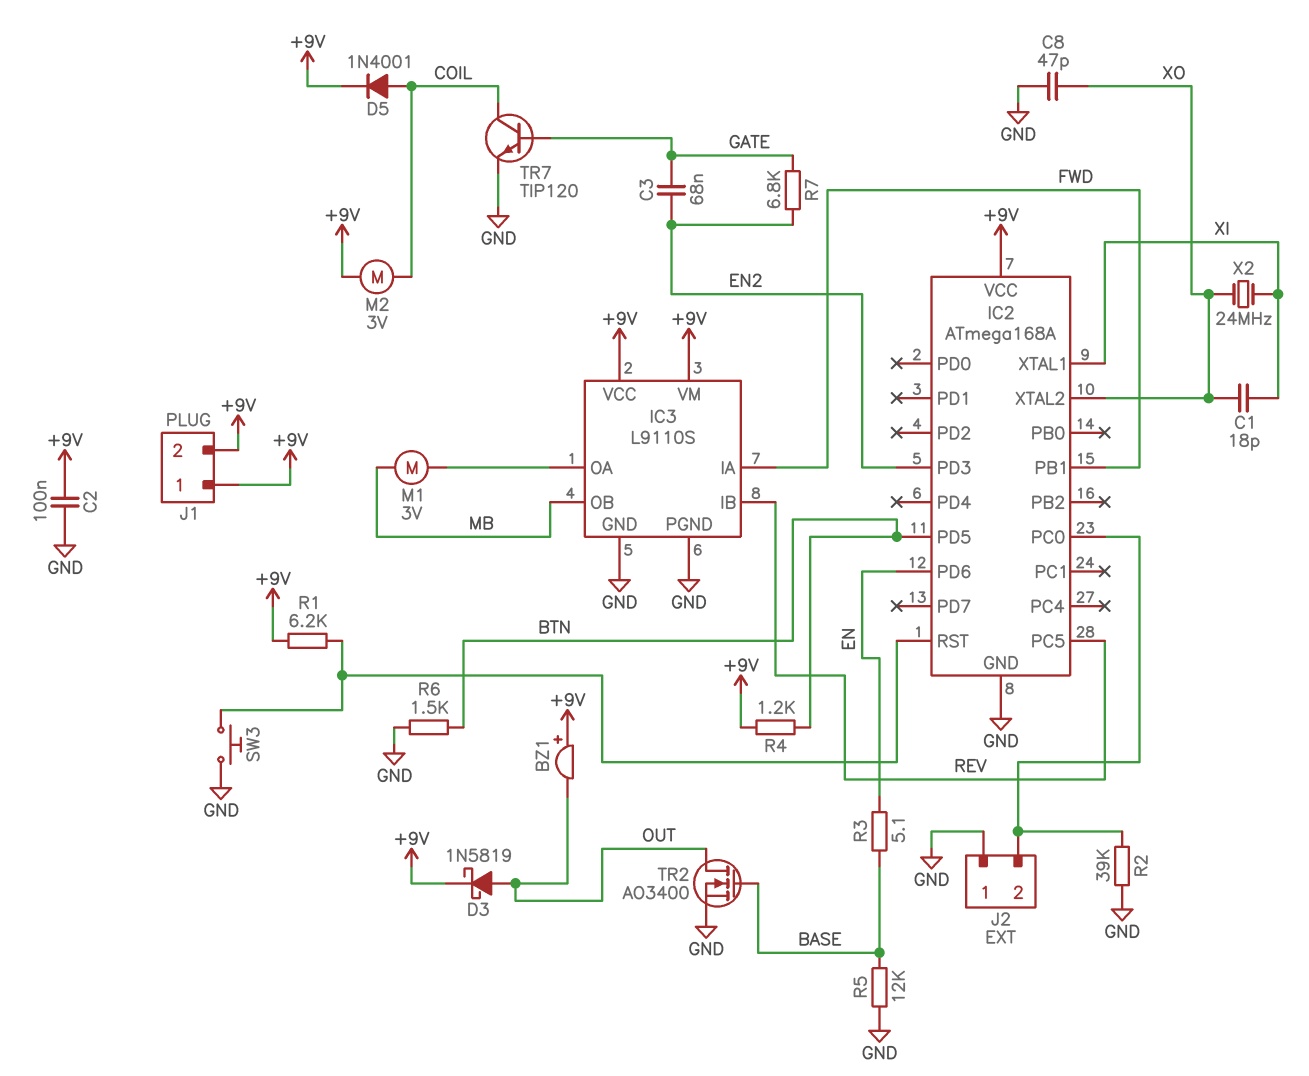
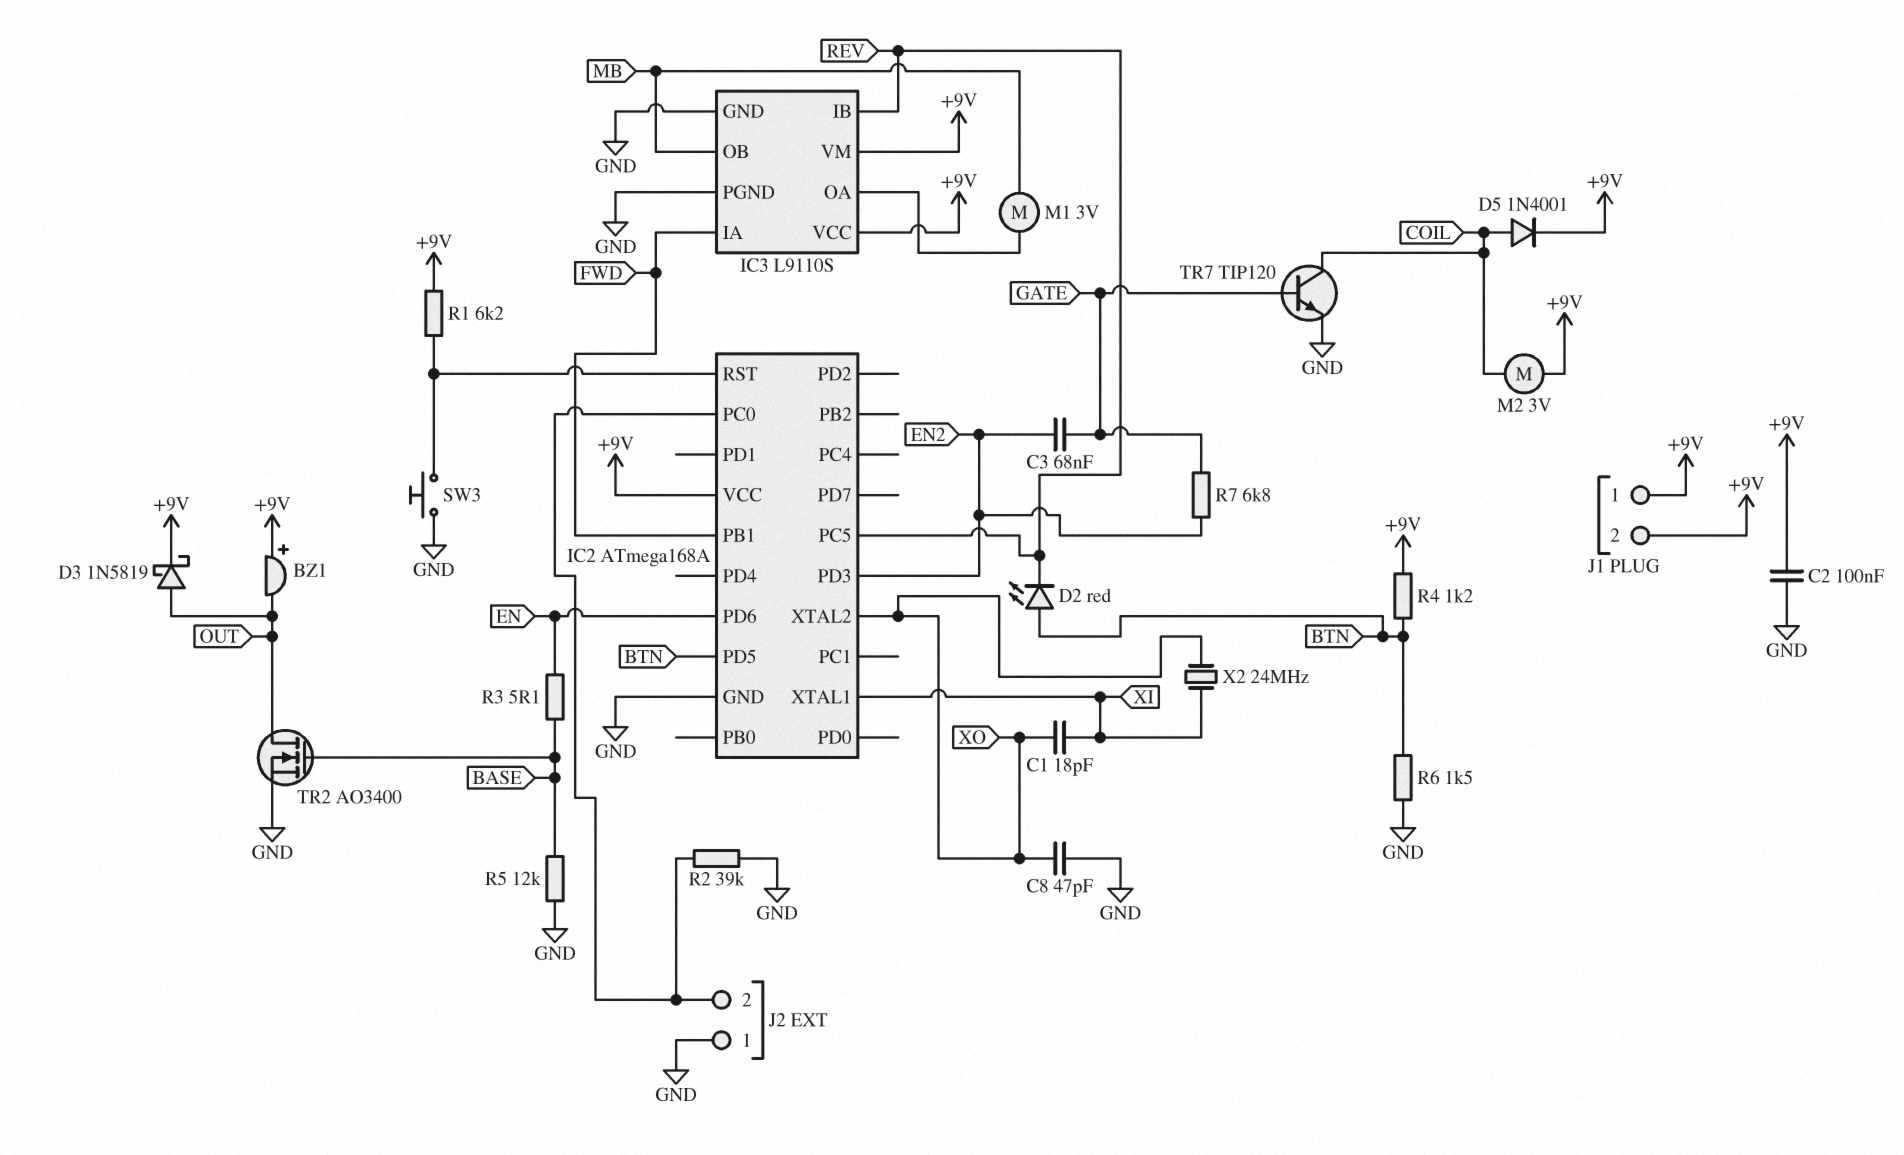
D2: none -> LED red (A BTN, K REV)

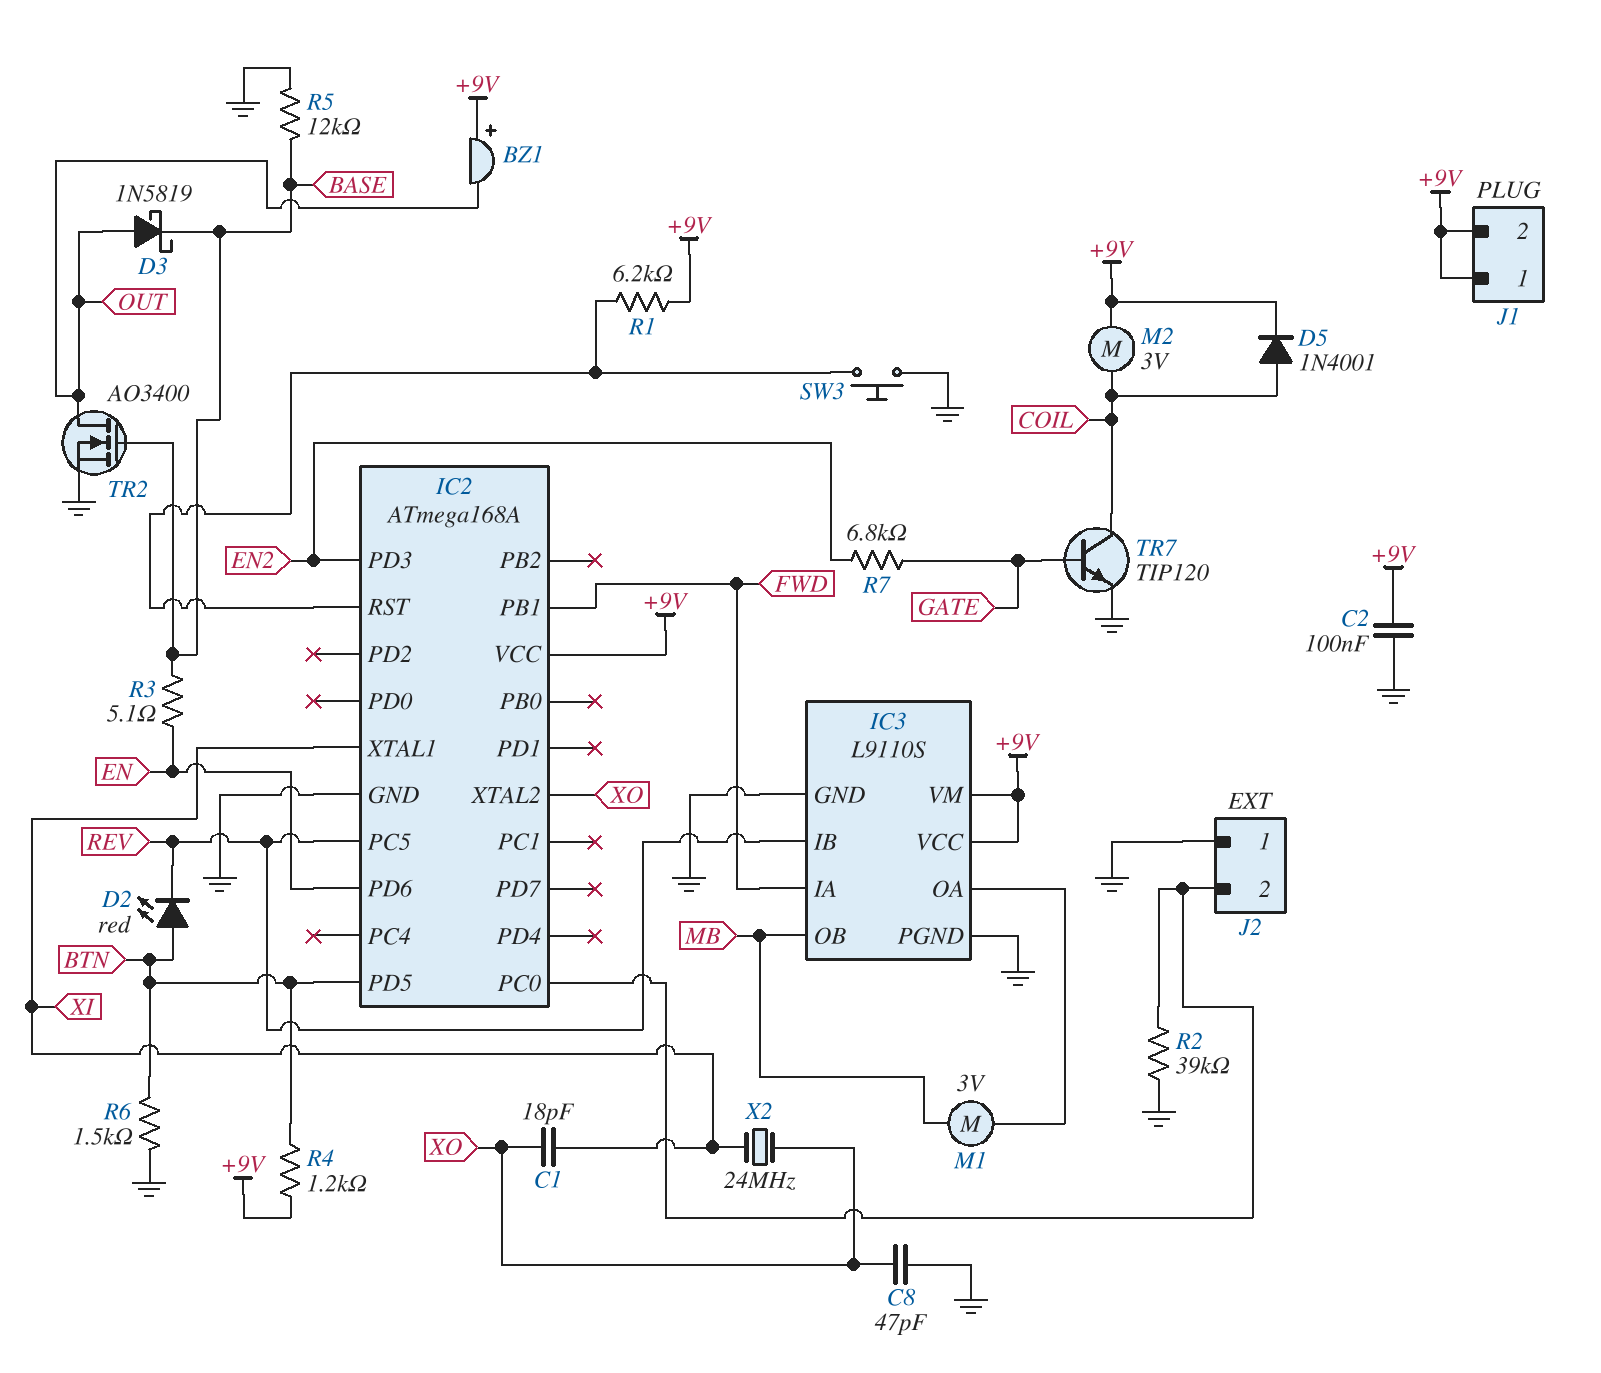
C3: 68nF (EN2, GATE) -> none
D3: schottky 1N5819 (A OUT, K +9V) -> schottky 1N5819 (A OUT, K BASE)

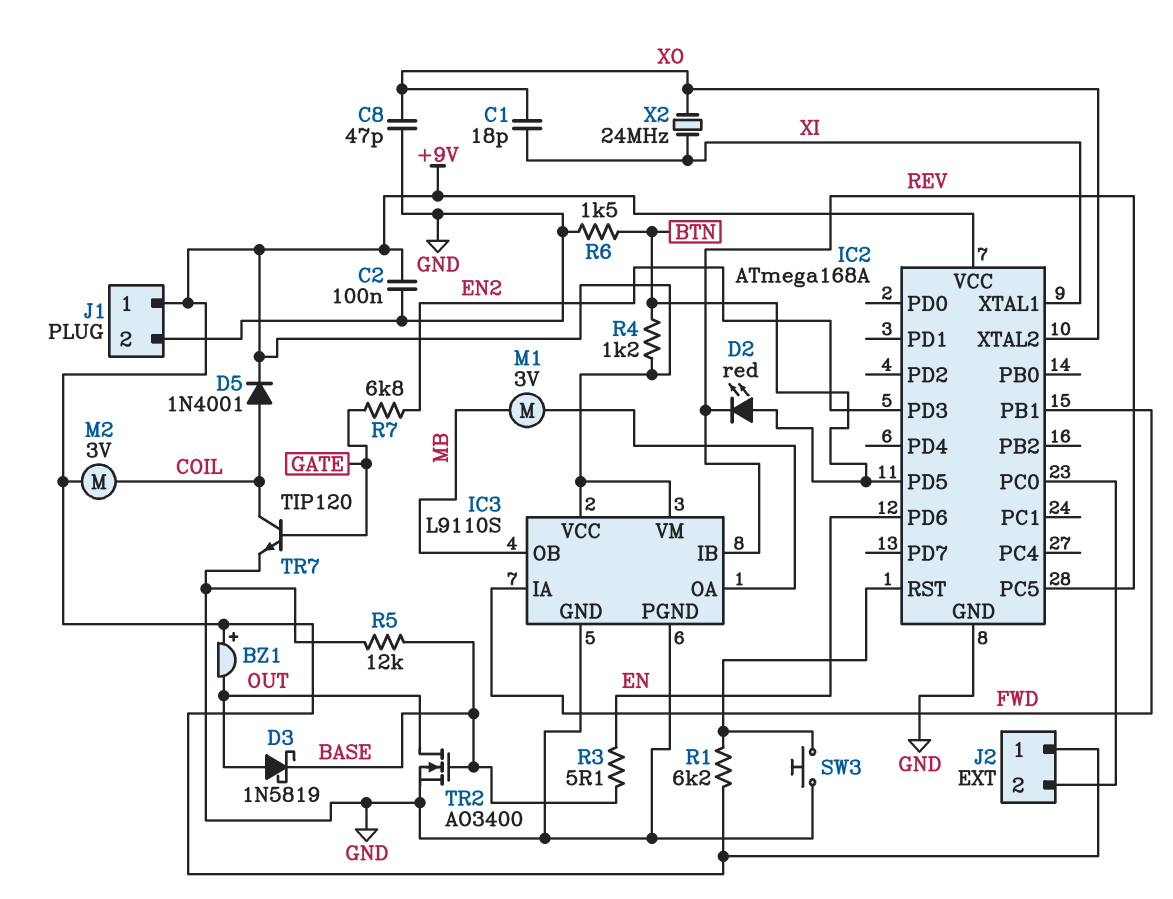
J1 pin 2: +9V -> GND
J2 pin 1: GND -> +9V
R2: 39k (GND, IC2/PC0) -> none

